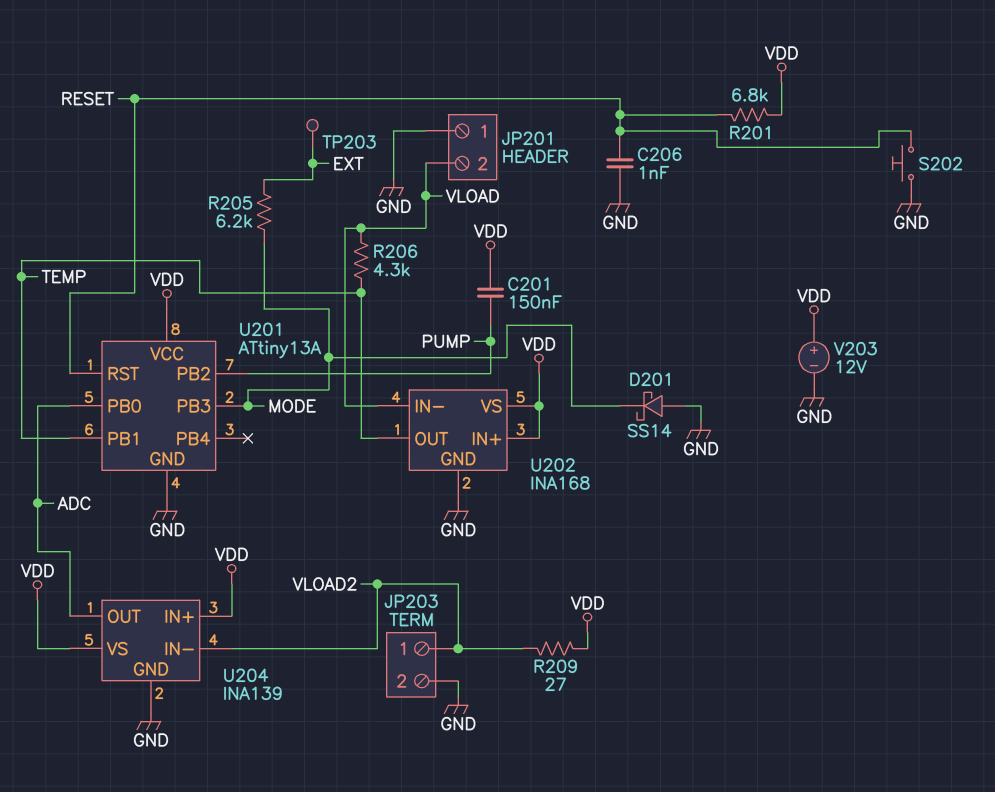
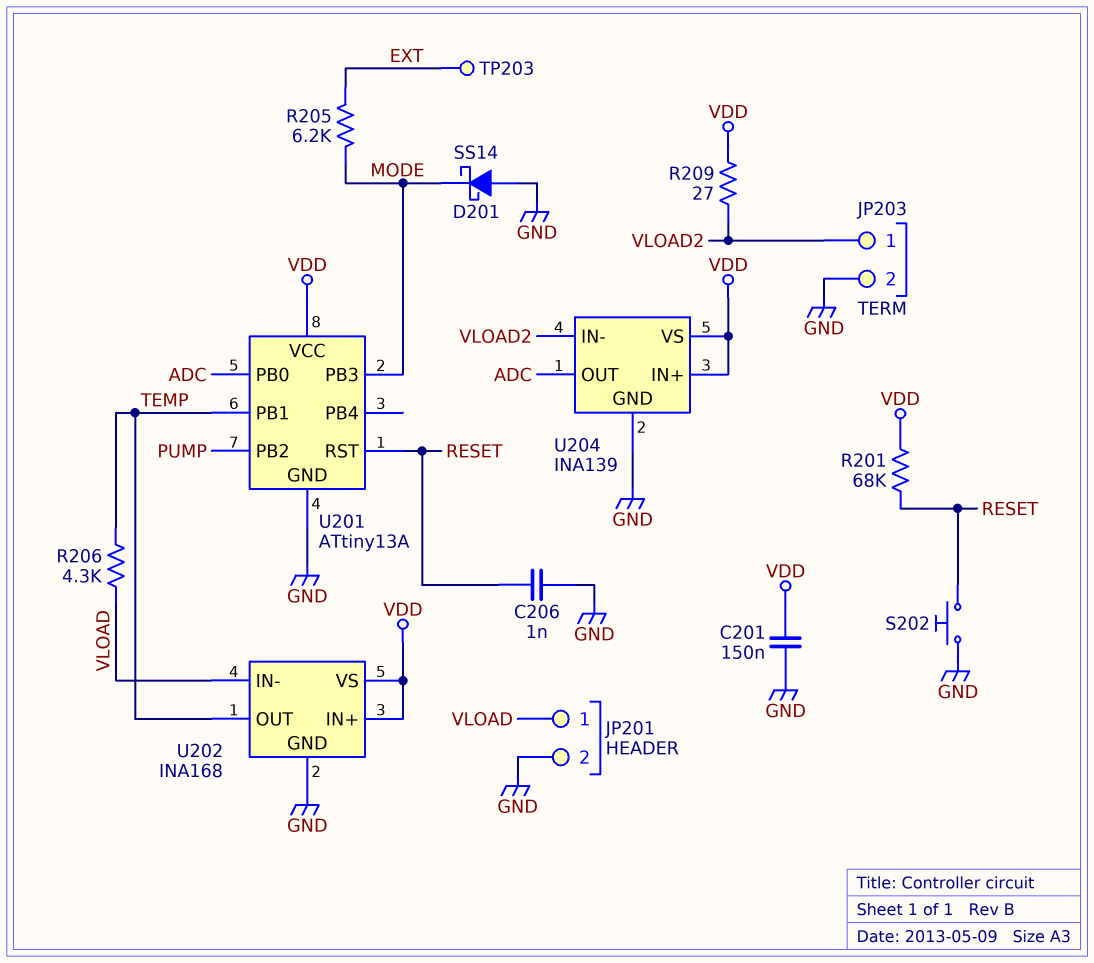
C201: 150nF (PUMP, VDD) -> 150nF (GND, VDD)
JP201 pin 1: GND -> VLOAD
JP201 pin 2: VLOAD -> GND
R201: 6.8k (RESET, VDD) -> 68k (RESET, VDD)
V203: 12V (plus VDD, minus GND) -> none

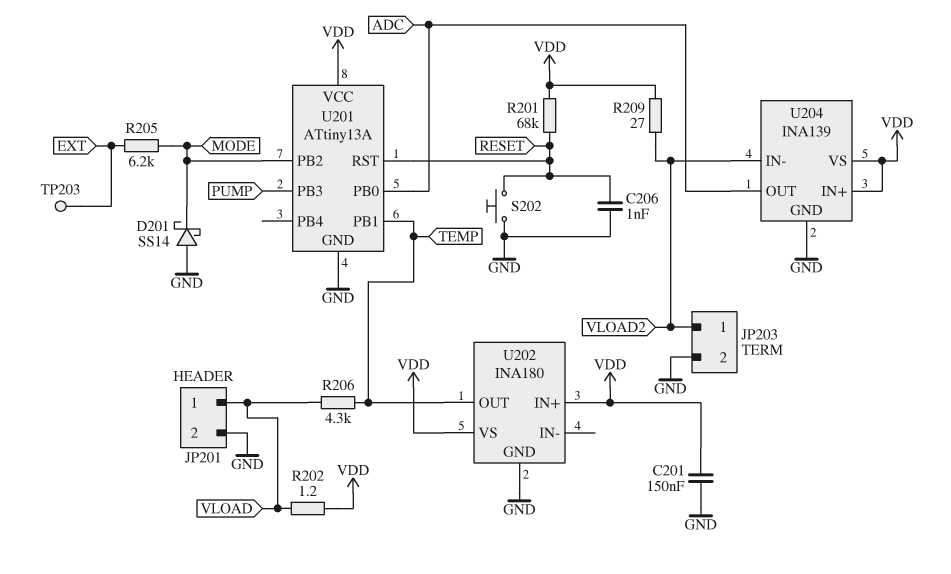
R202: none -> 1.2 (VDD, VLOAD)
U201 pin PB2: PUMP -> MODE
U201 pin PB3: MODE -> PUMP
U202: INA168 -> INA180
U202 pin IN-: VLOAD -> none

